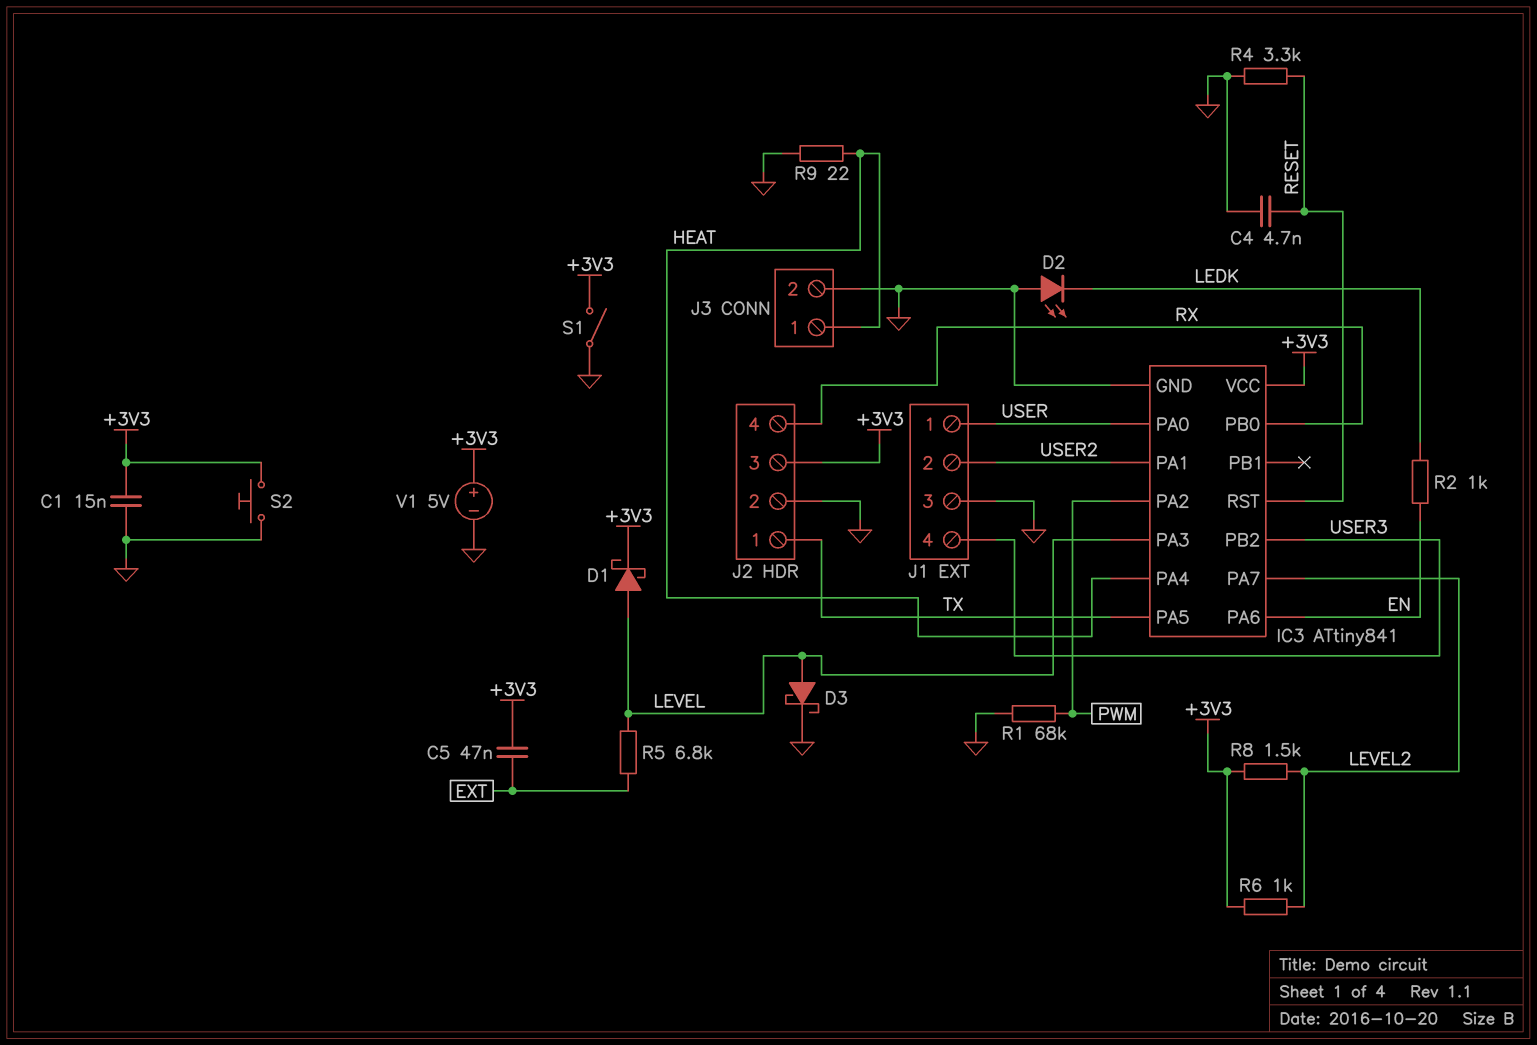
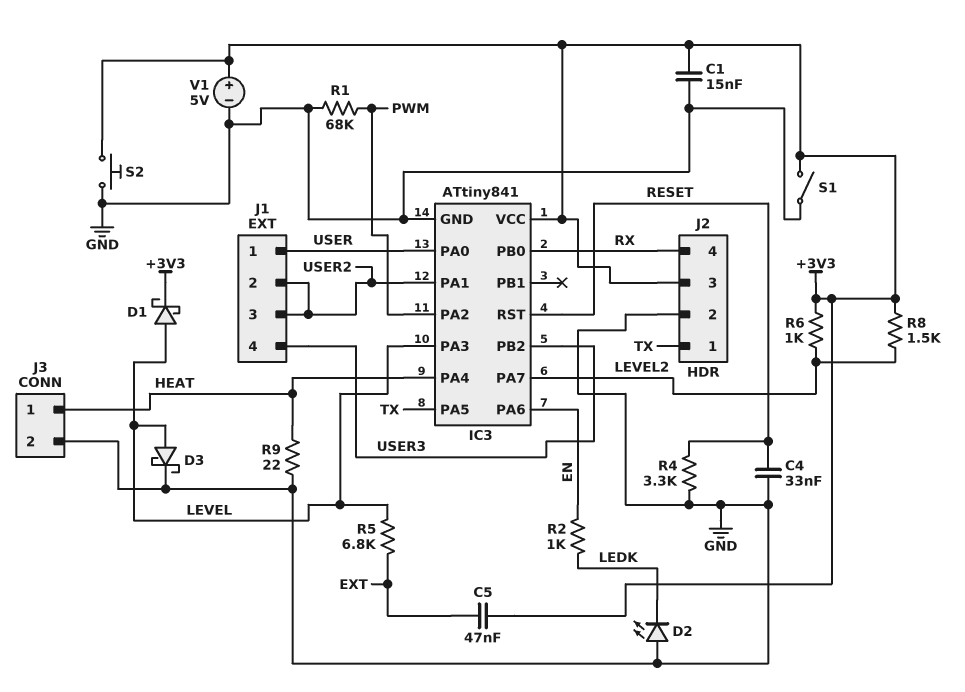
C4: 4.7nF (GND, RESET) -> 33nF (GND, RESET)
J1 pin 3: GND -> USER2

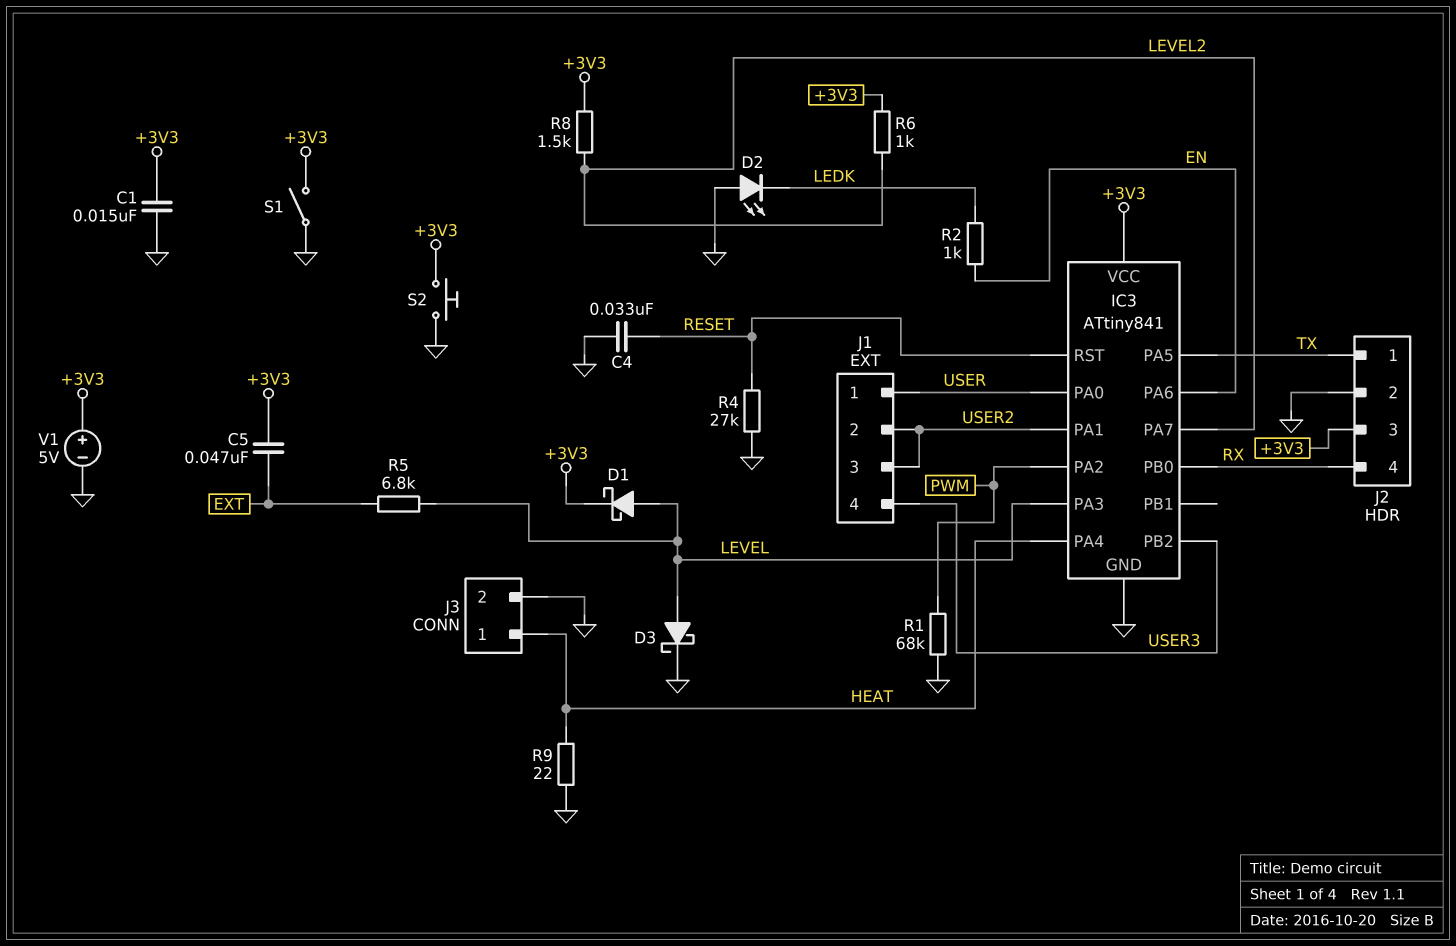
R4: 3.3k (GND, RESET) -> 27k (GND, RESET)

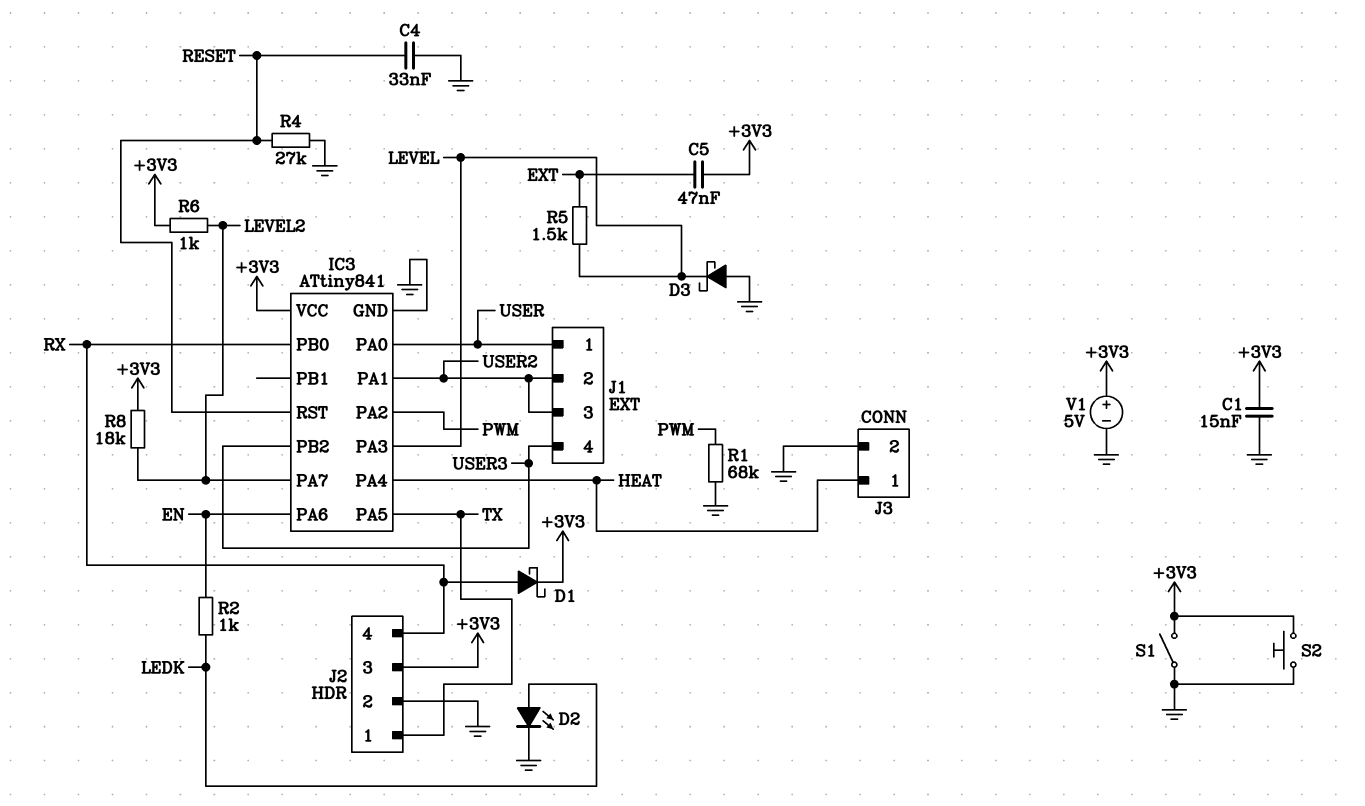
D1: schottky (A LEVEL, K +3V3) -> schottky (A RX, K +3V3)
D2: LED (A GND, K LEDK) -> LED (A LEDK, K GND)
D3: schottky (A LEVEL, K GND) -> schottky (A GND, K LEVEL)
R5: 6.8k (EXT, LEVEL) -> 1.5k (EXT, LEVEL)
R8: 1.5k (+3V3, LEVEL2) -> 18k (+3V3, LEVEL2)
R9: 22 (GND, HEAT) -> none

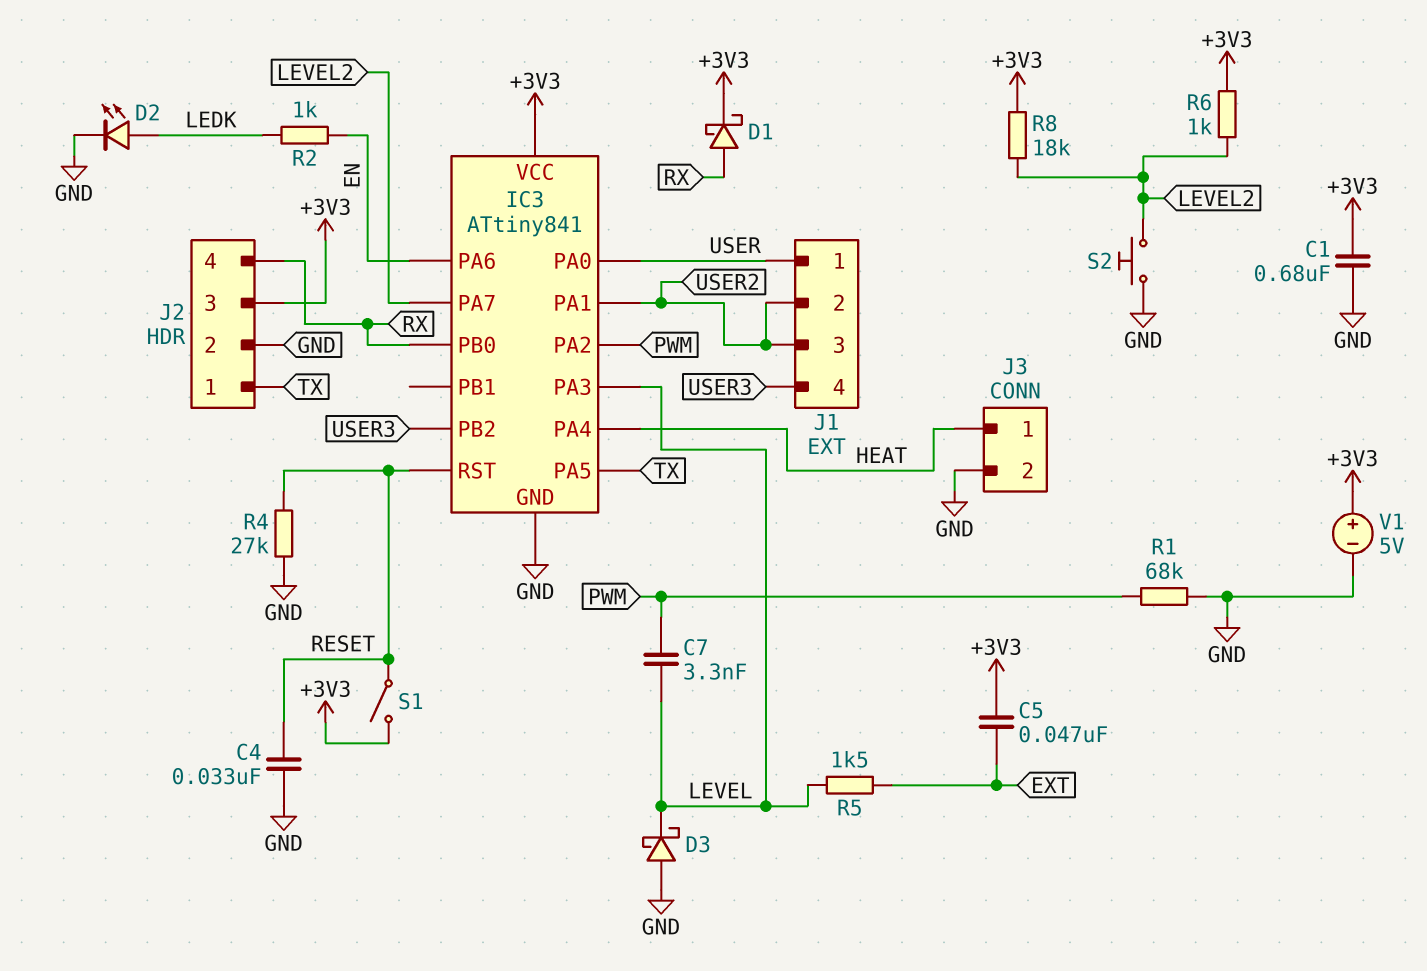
C1: 15nF (+3V3, GND) -> 680nF (+3V3, GND)
C7: none -> 3.3nF (LEVEL, PWM)
S1: switch (+3V3, GND) -> switch (+3V3, RESET)
S2: button (+3V3, GND) -> button (GND, LEVEL2)

